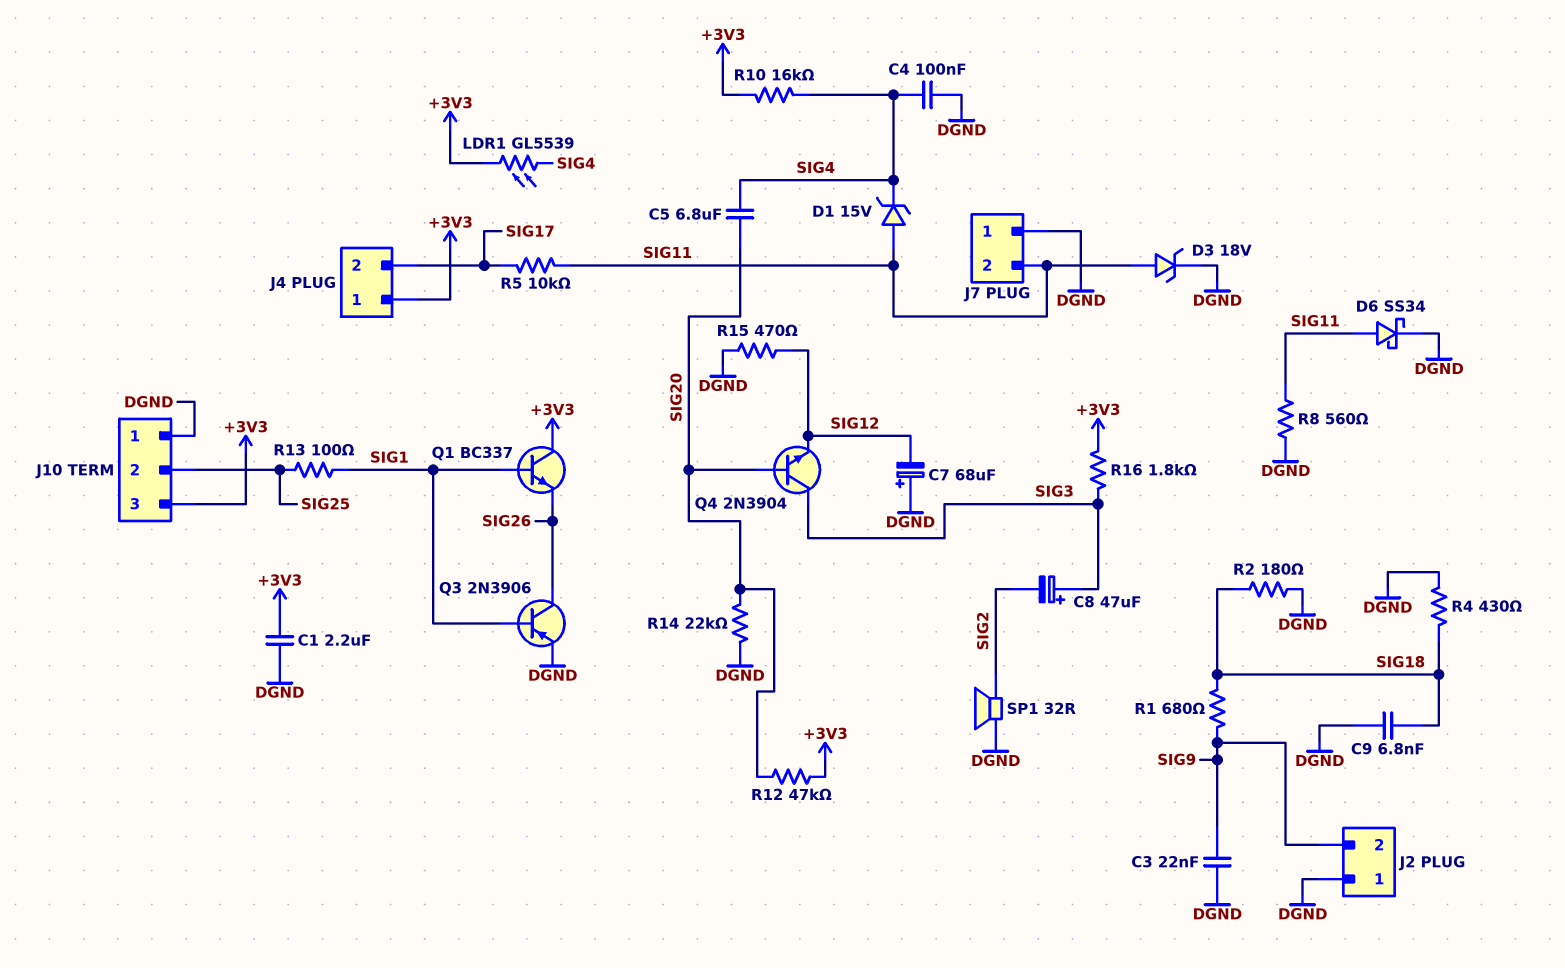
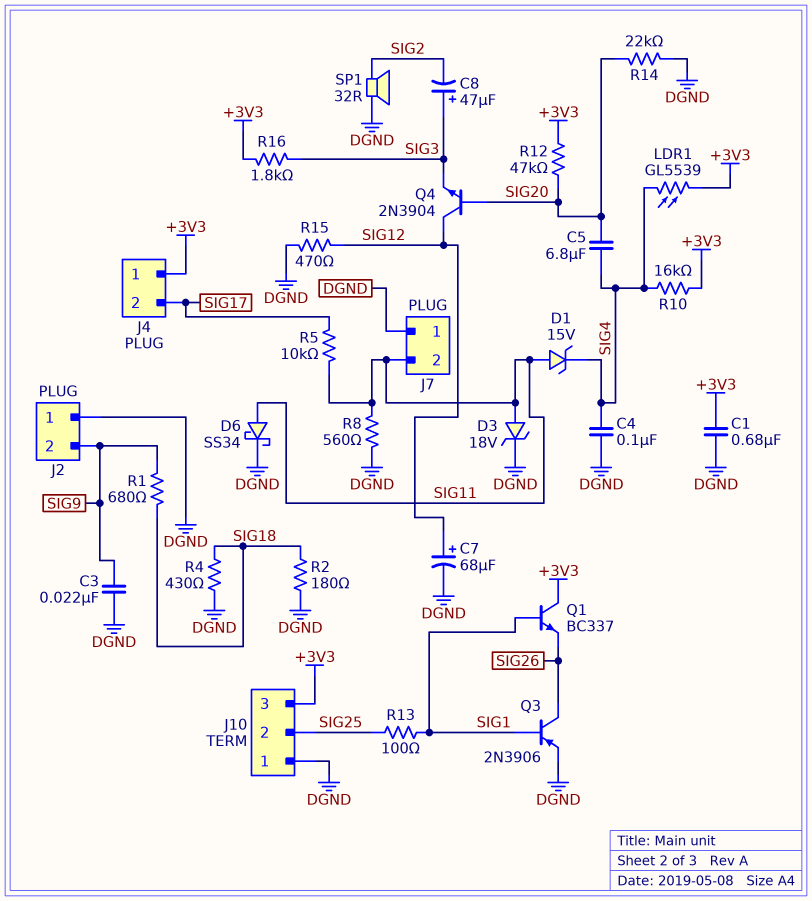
C1: 2.2uF (+3V3, DGND) -> 680nF (+3V3, DGND)
C7: 68uF (plus DGND, minus SIG12) -> 68uF (plus SIG12, minus DGND)
C9: 6.8nF (DGND, SIG18) -> none
Q4: NPN 2N3904 (B SIG20, C SIG3, E SIG12) -> NPN 2N3904 (B SIG20, C SIG12, E SIG3)

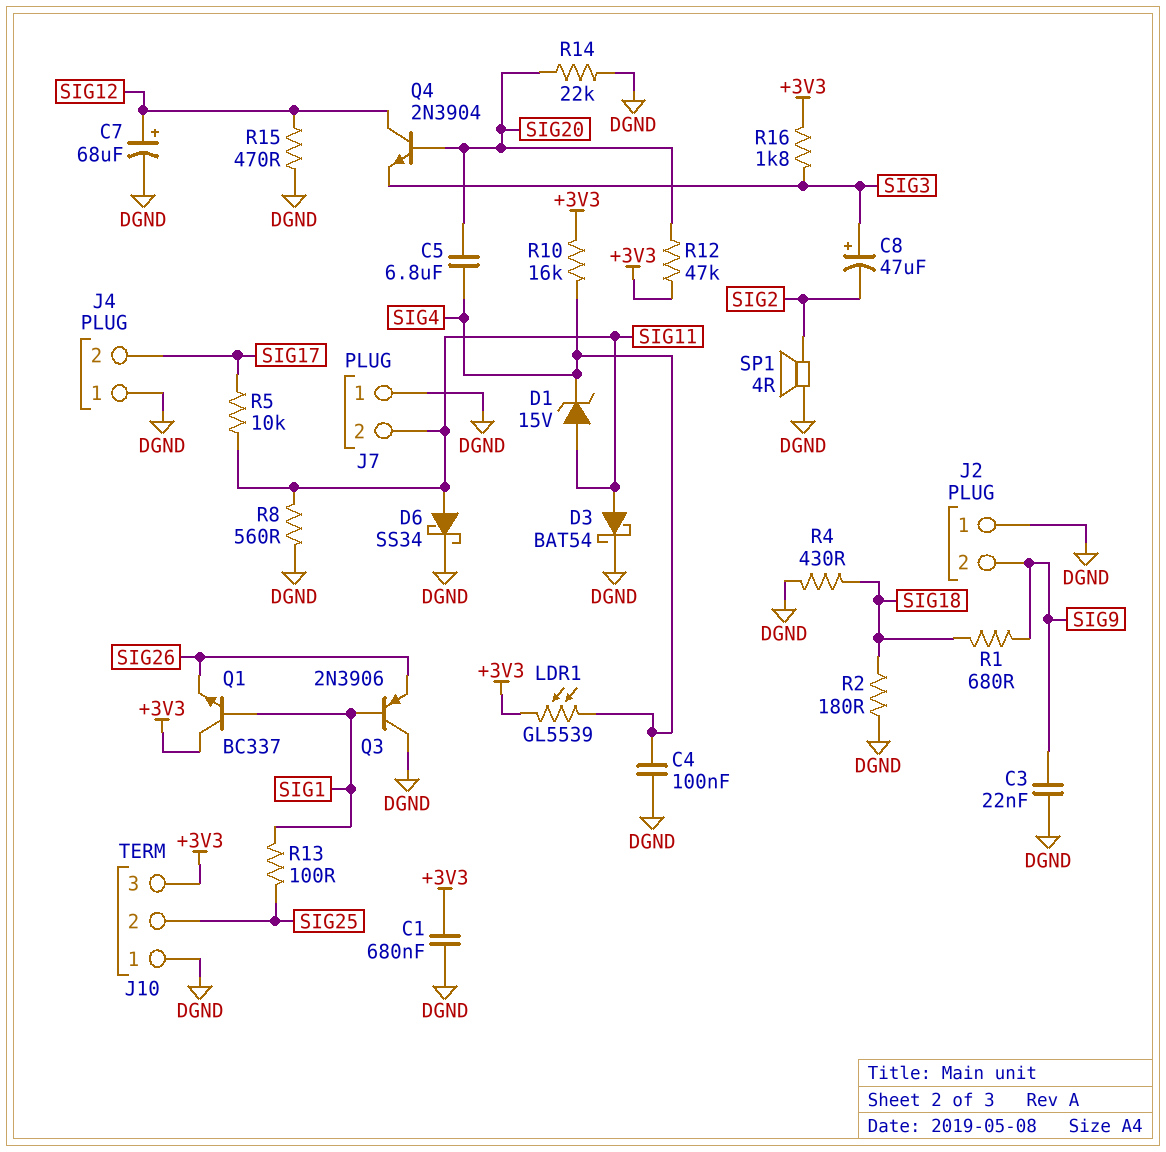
D3: zener 18V (A SIG11, K DGND) -> schottky BAT54 (A SIG11, K DGND)
J4 pin 1: +3V3 -> DGND
Q3: PNP 2N3906 (B SIG1, C SIG26, E DGND) -> PNP 2N3906 (B SIG1, C DGND, E SIG26)
SP1: speaker 32R (DGND, SIG2) -> speaker 4R (DGND, SIG2)

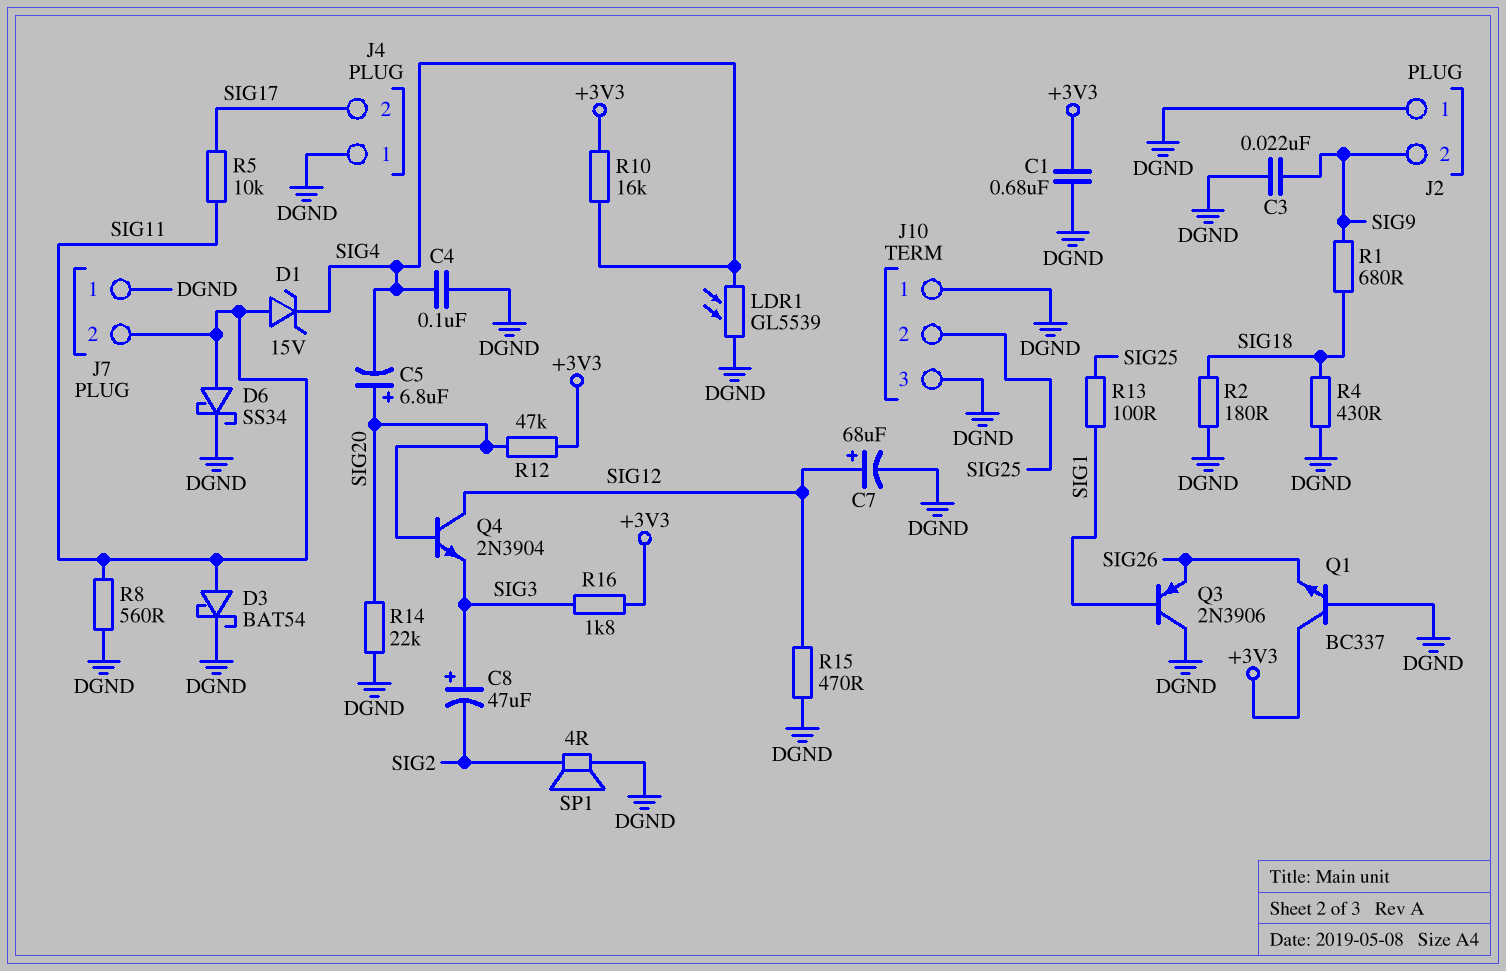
C5: 6.8uF (SIG4, SIG20) -> 6.8uF (plus SIG20, minus SIG4)
J10 pin 3: +3V3 -> DGND
LDR1: GL5539 (+3V3, SIG4) -> GL5539 (DGND, SIG4)
Q1: NPN BC337 (B SIG1, C +3V3, E SIG26) -> NPN BC337 (B DGND, C +3V3, E SIG26)

